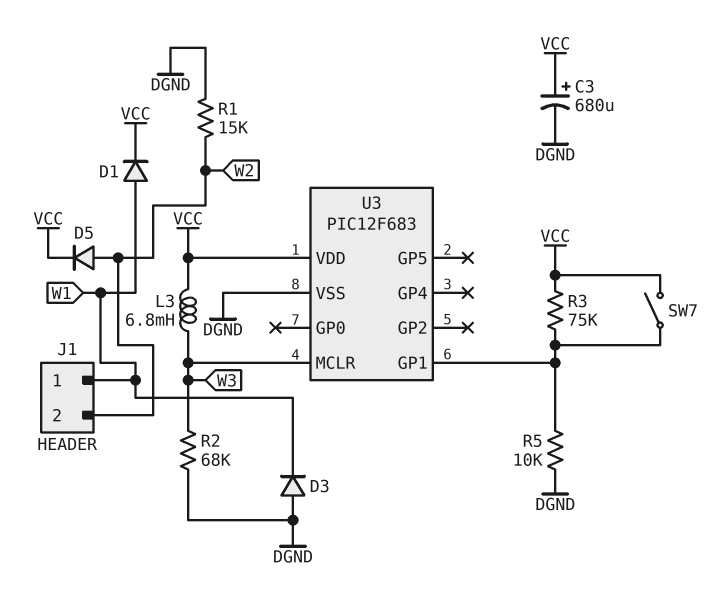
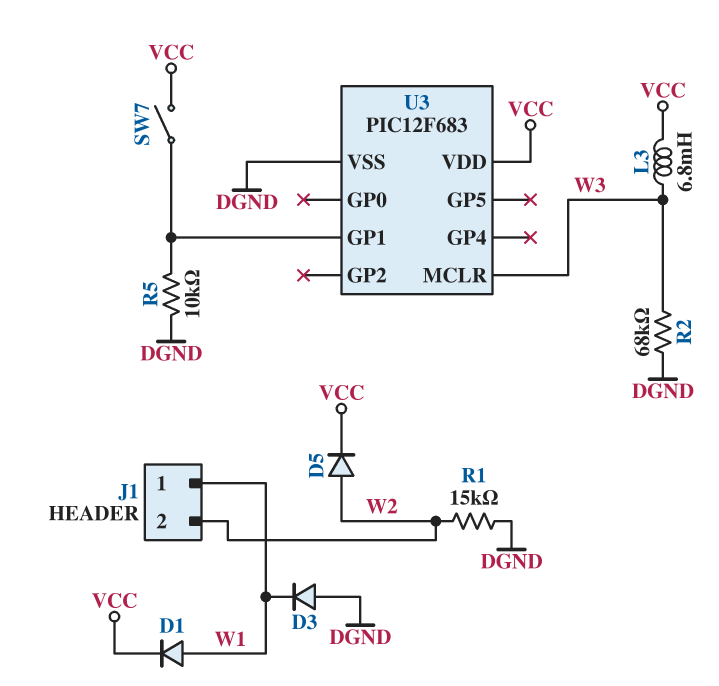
C3: 680uF (plus VCC, minus DGND) -> none
R3: 75k (U3/GP1, VCC) -> none

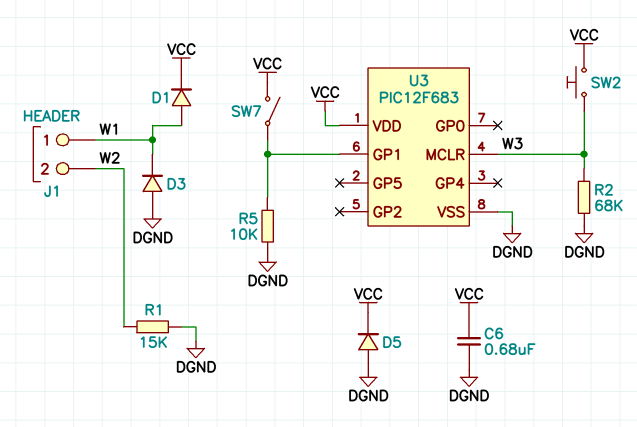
C6: none -> 680nF (DGND, VCC)
D5: diode (A W2, K VCC) -> diode (A DGND, K VCC)
L3: 6.8mH (VCC, W3) -> none
SW2: none -> button (VCC, W3)

